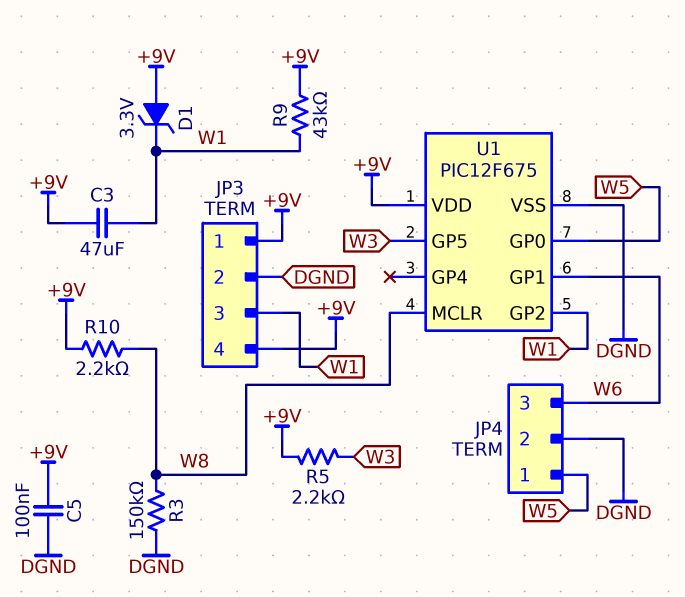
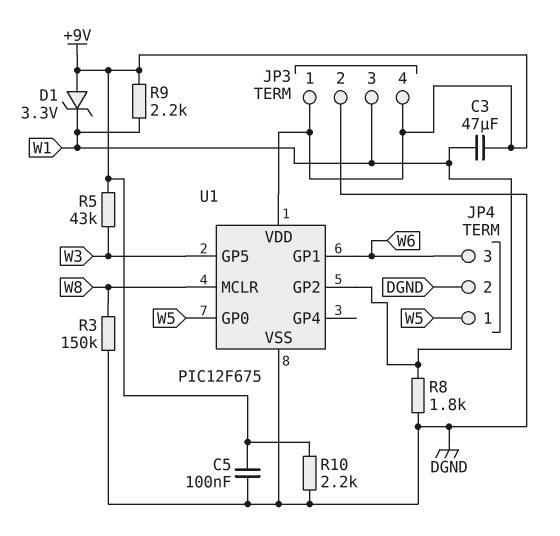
R5: 2.2k (+9V, W3) -> 43k (+9V, W3)
R8: none -> 1.8k (DGND, W1)
R9: 43k (+9V, W1) -> 2.2k (+9V, W1)
R10: 2.2k (+9V, W8) -> 2.2k (+9V, DGND)

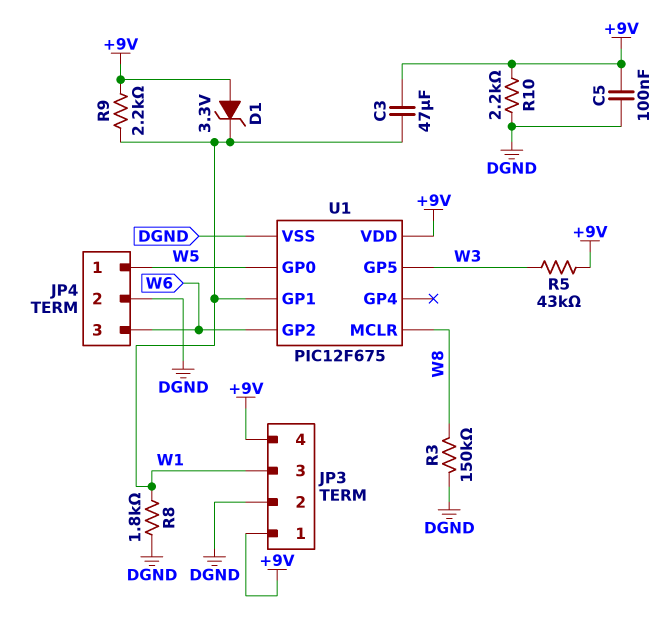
U1 pin GP1: W6 -> W1
U1 pin GP2: W1 -> W6

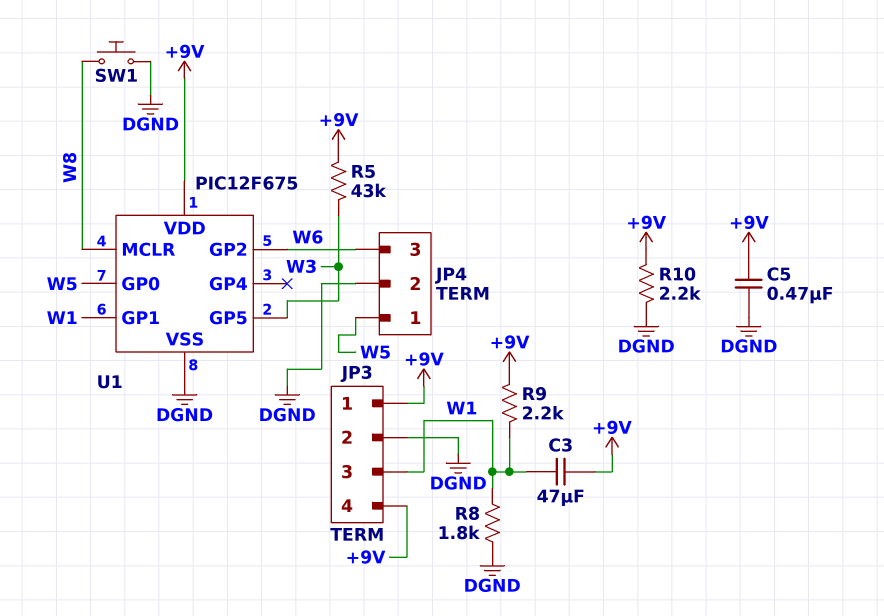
C5: 100nF (+9V, DGND) -> 470nF (+9V, DGND)
D1: zener 3.3V (A +9V, K W1) -> none
R3: 150k (DGND, W8) -> none
SW1: none -> button (DGND, W8)

